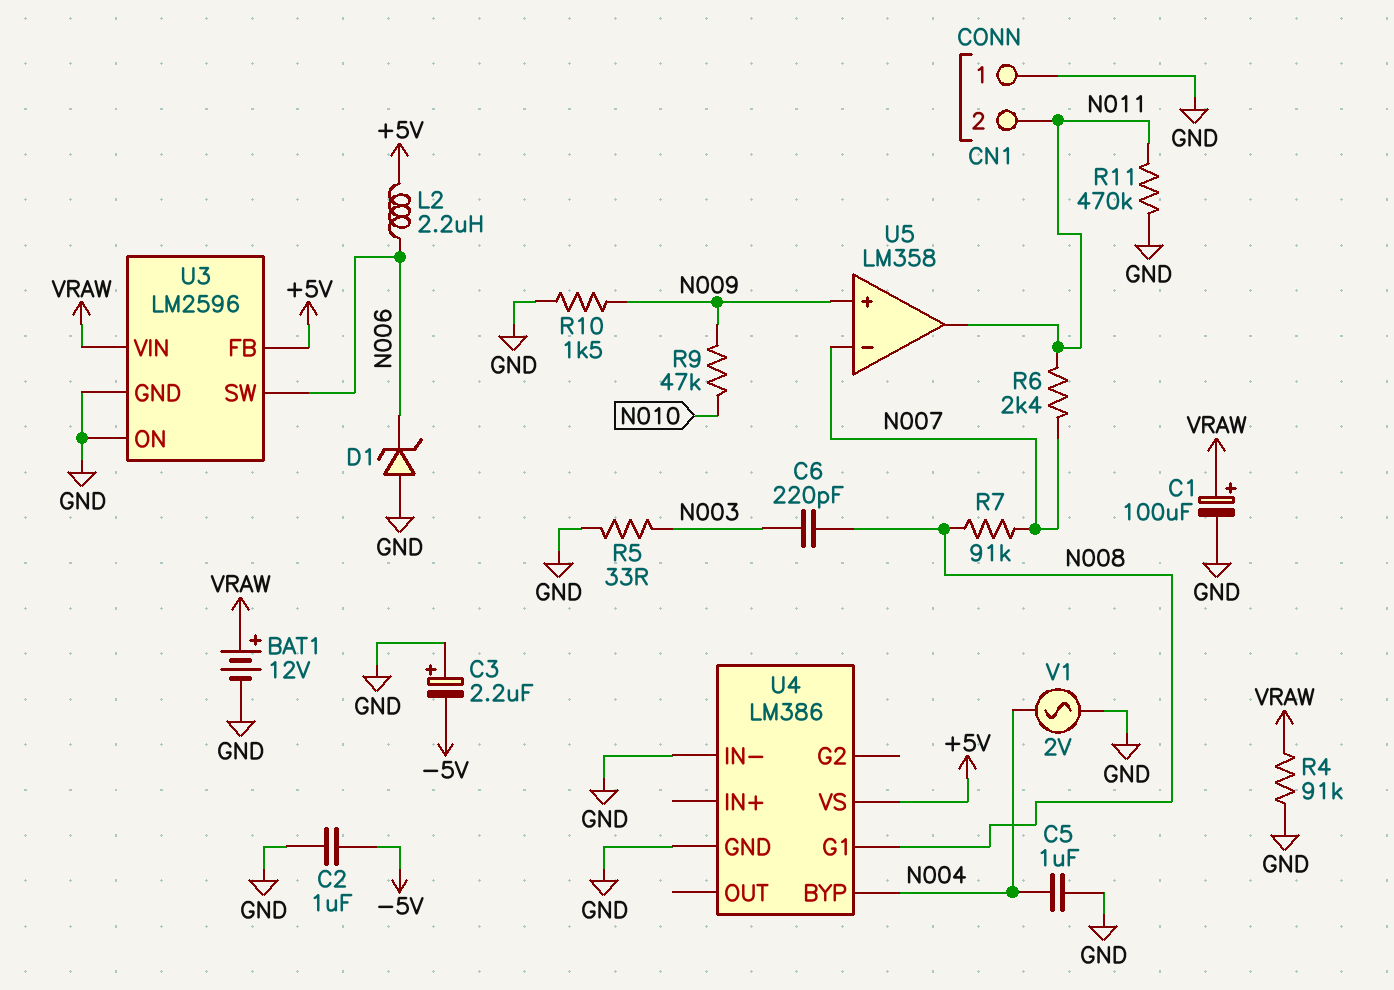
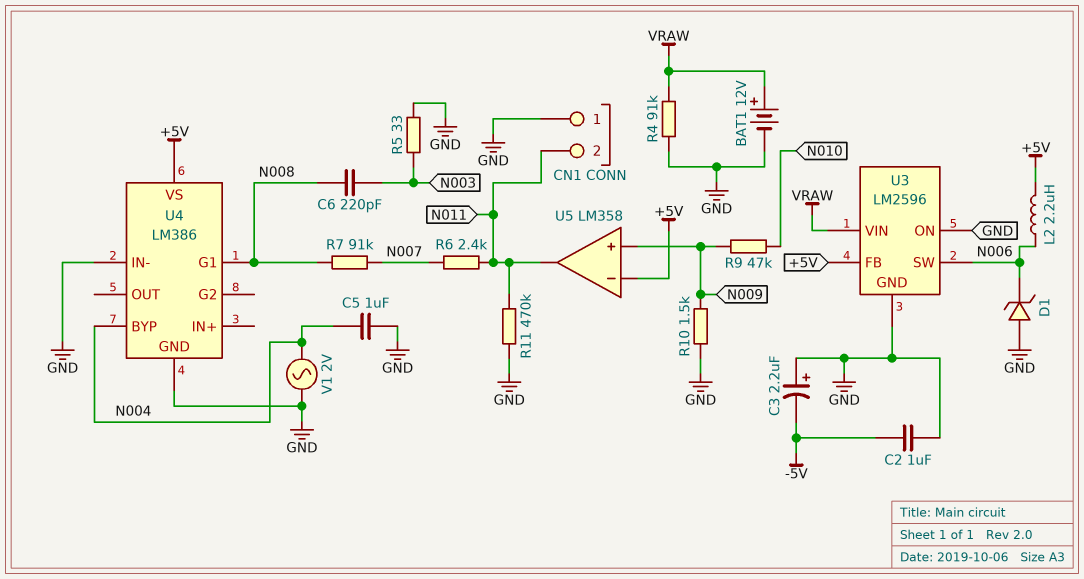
C1: 100uF (plus VRAW, minus GND) -> none
U5 pin in-: N007 -> +5V

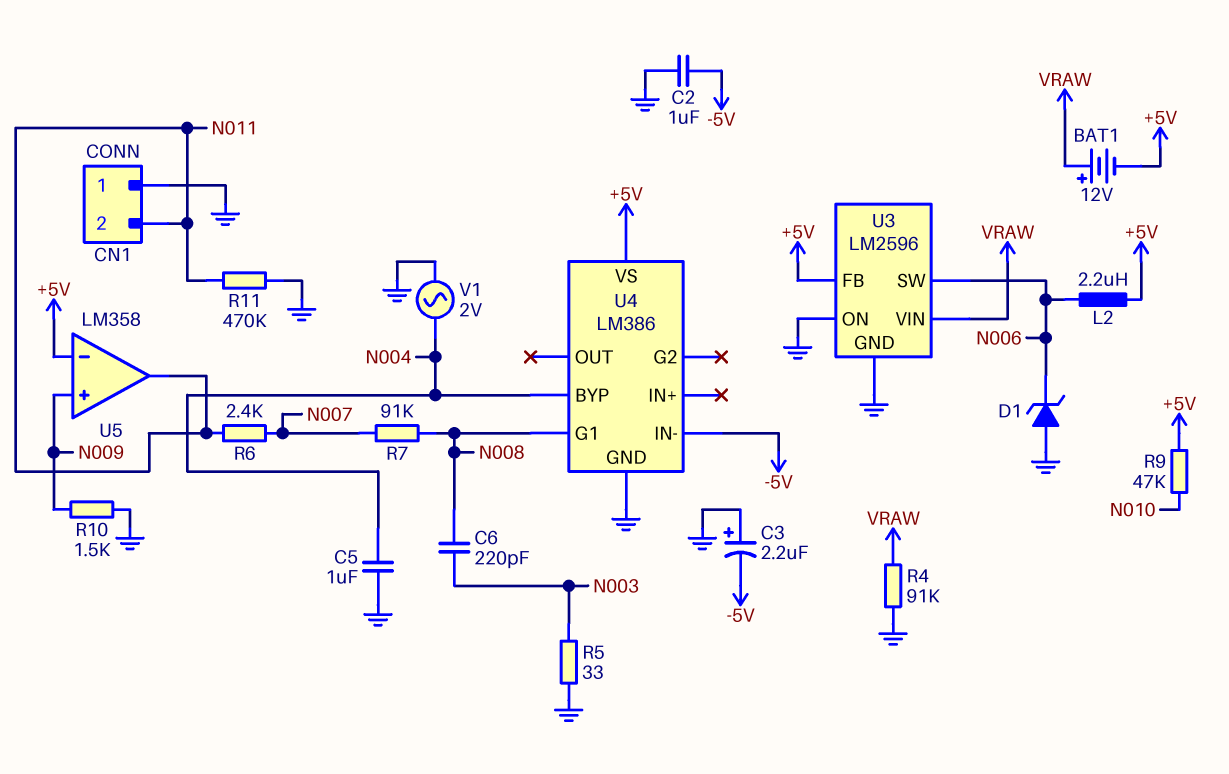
BAT1: 12V (plus VRAW, minus GND) -> 12V (plus VRAW, minus +5V)
R9: 47k (N009, N010) -> 47k (+5V, N010)
U4 pin IN-: GND -> -5V

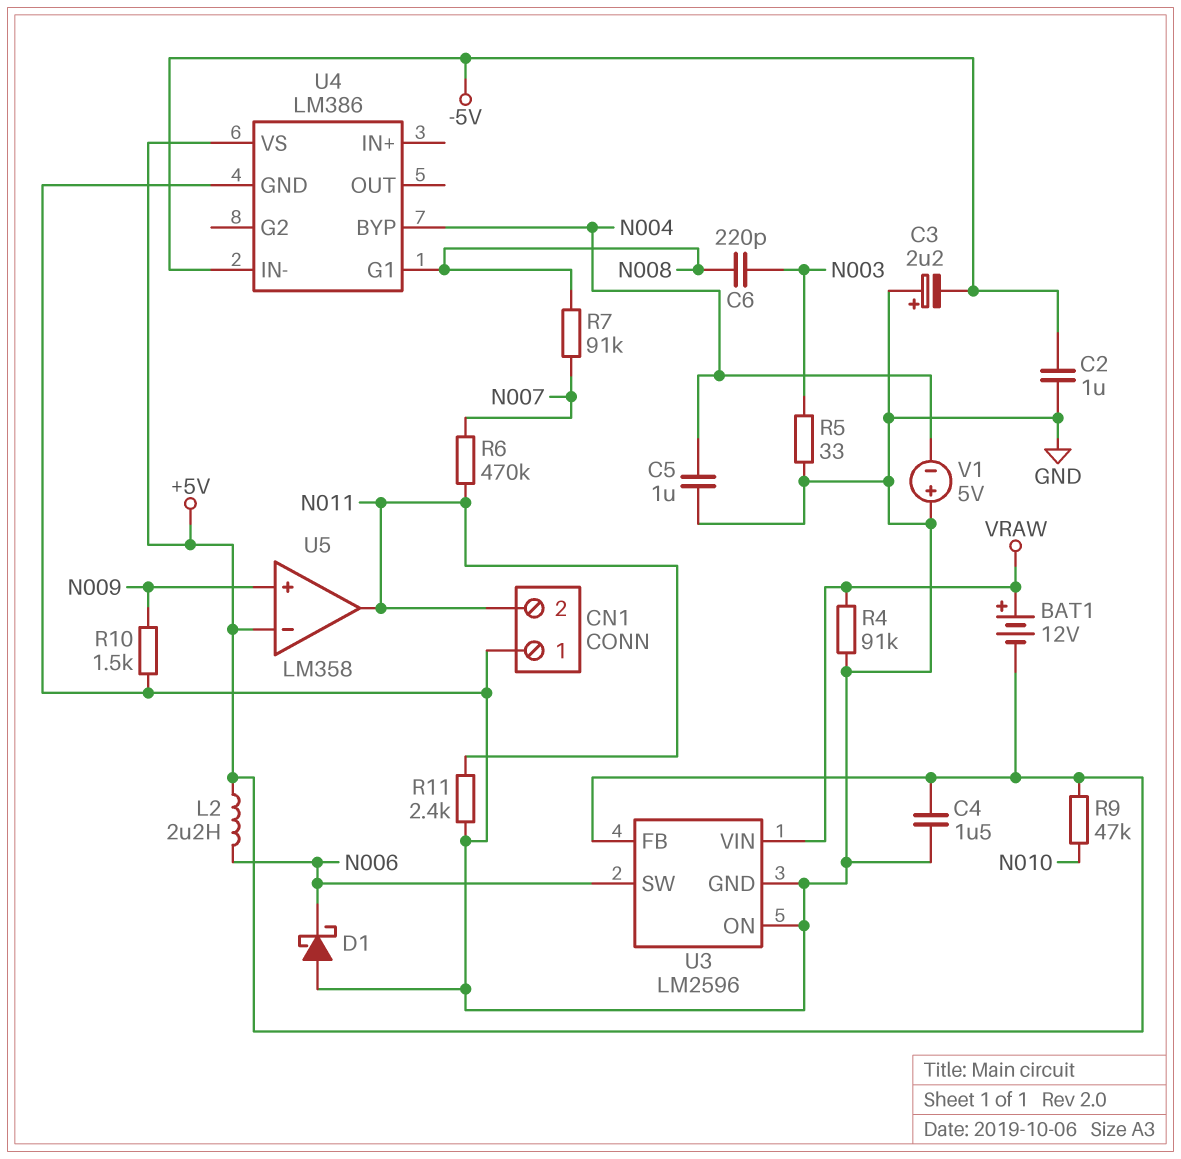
C4: none -> 1.5uF (+5V, GND)
D1: zener (A GND, K N006) -> schottky (A GND, K N006)
R6: 2.4k (N007, N011) -> 470k (N007, N011)
R11: 470k (GND, N011) -> 2.4k (GND, N011)
V1: AC 2V (GND, N004) -> 5V (plus GND, minus N004)

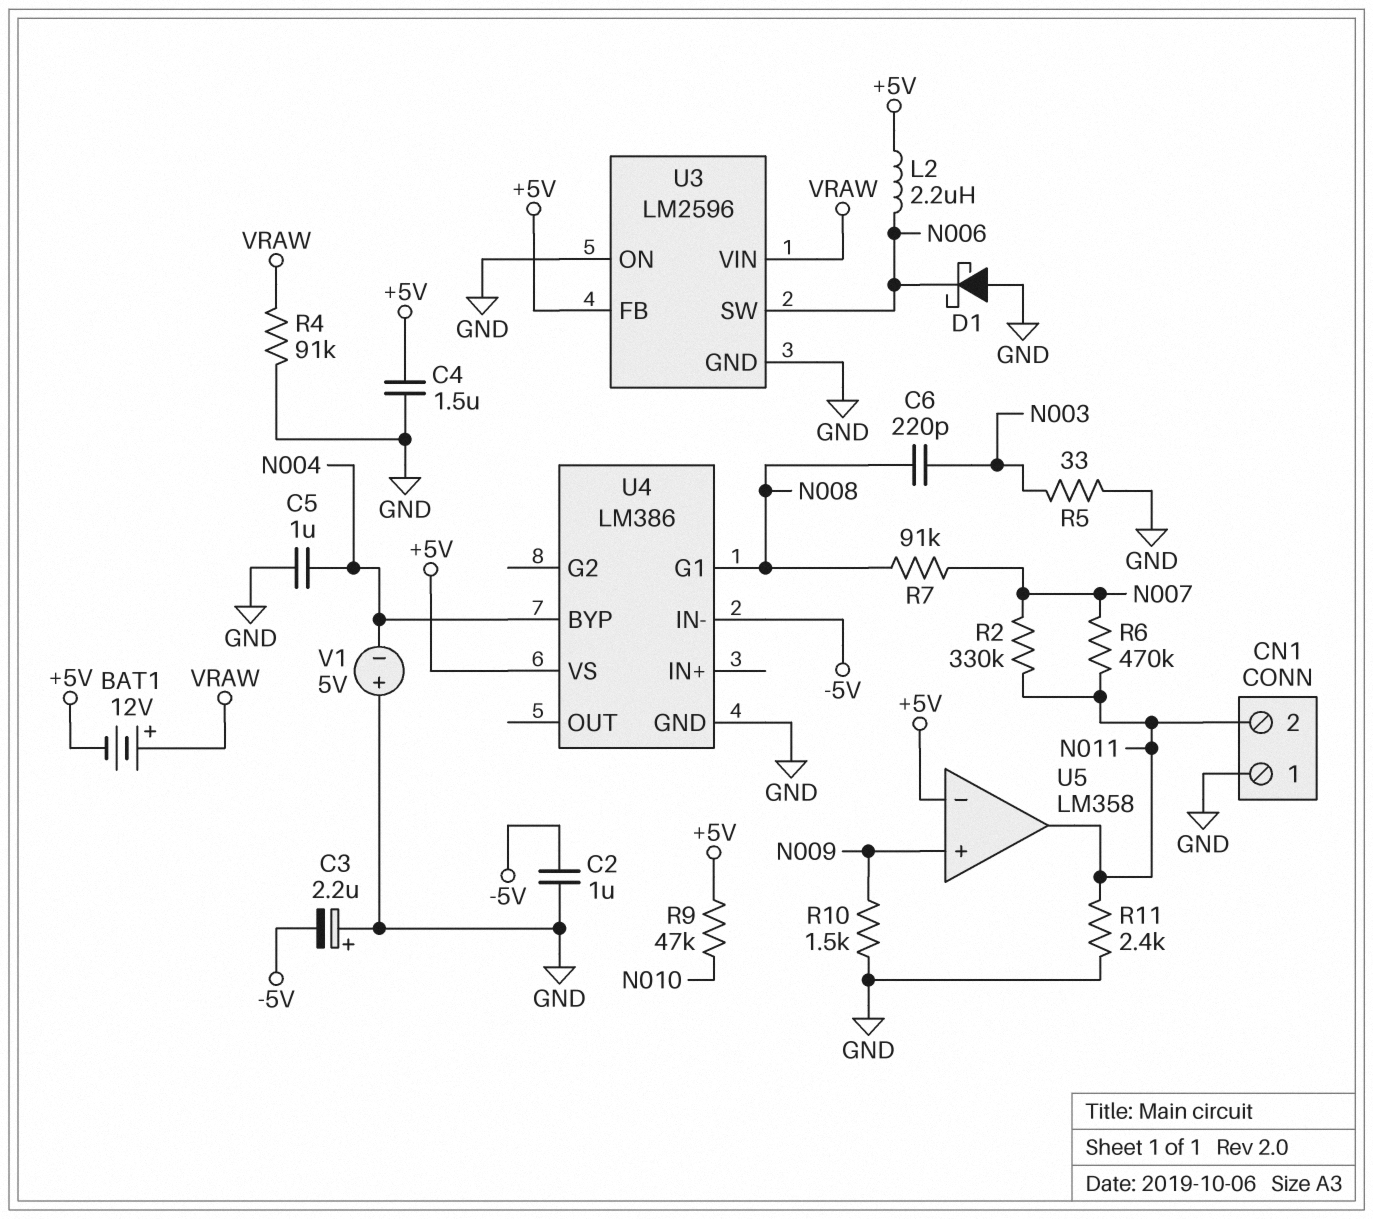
R2: none -> 330k (N007, N011)

